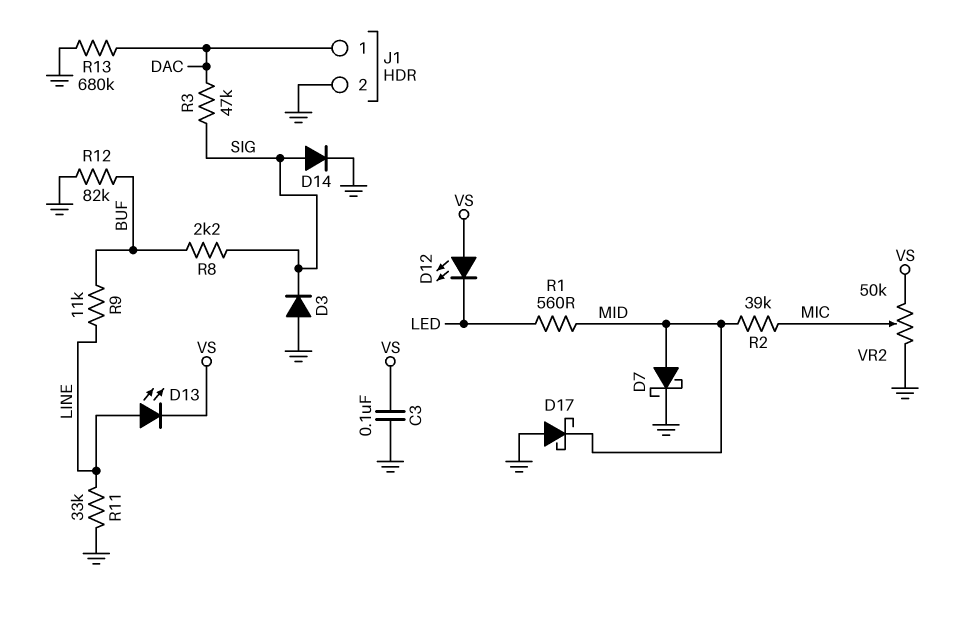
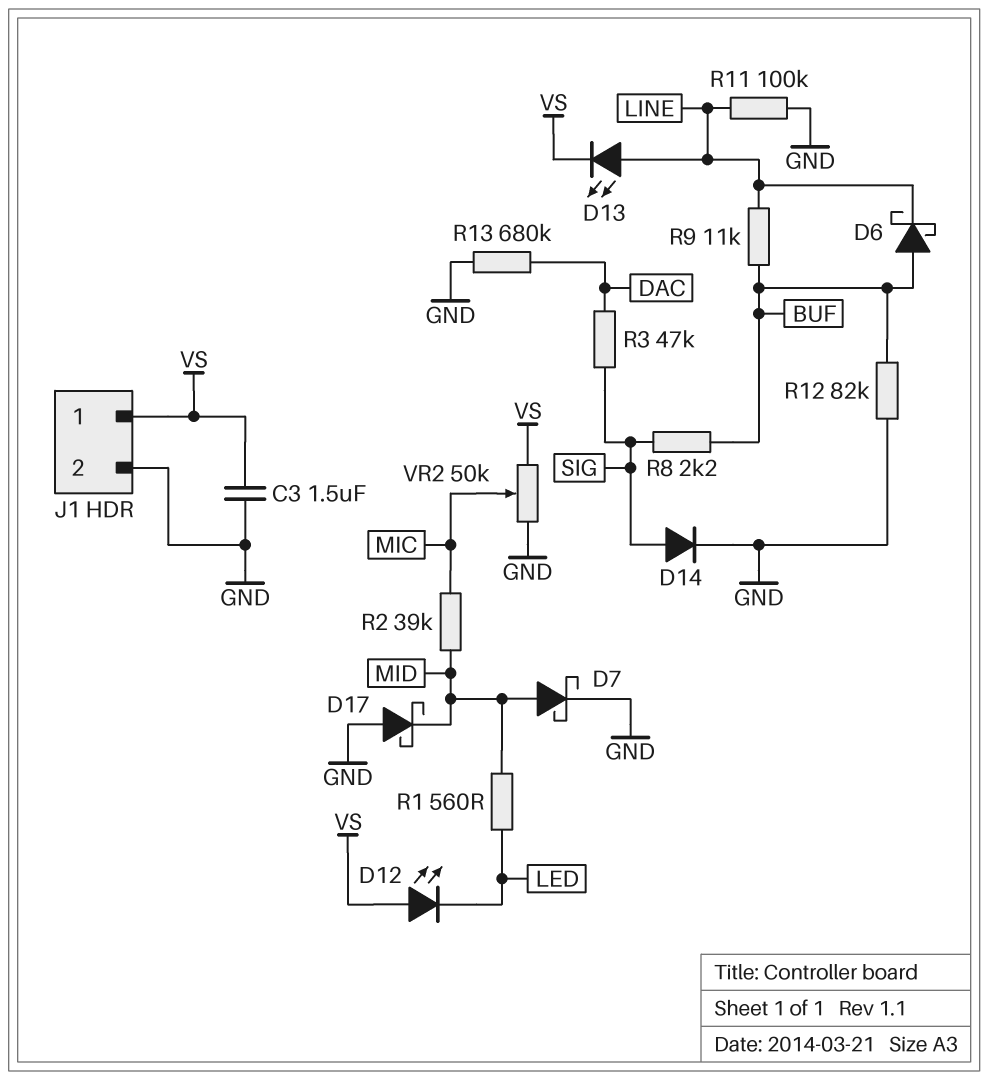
C3: 100nF (GND, VS) -> 1.5uF (GND, VS)
D3: diode (A GND, K SIG) -> none
D6: none -> schottky (A BUF, K LINE)
J1 pin 1: DAC -> VS
R11: 33k (GND, LINE) -> 100k (GND, LINE)

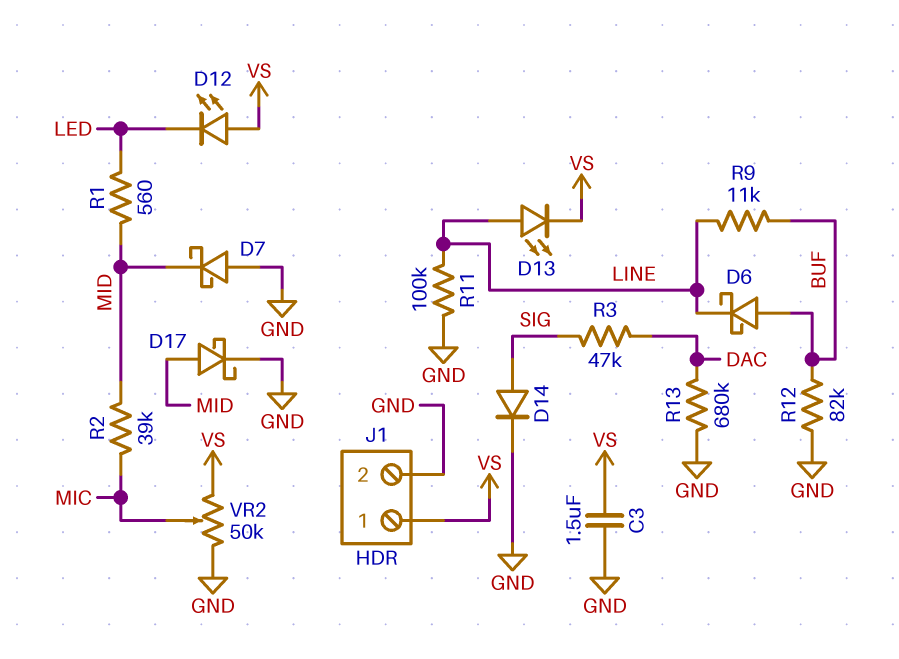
D7: schottky (A MID, K GND) -> schottky (A GND, K MID)
D17: schottky (A GND, K MID) -> schottky (A MID, K GND)
R8: 2.2k (BUF, SIG) -> none

